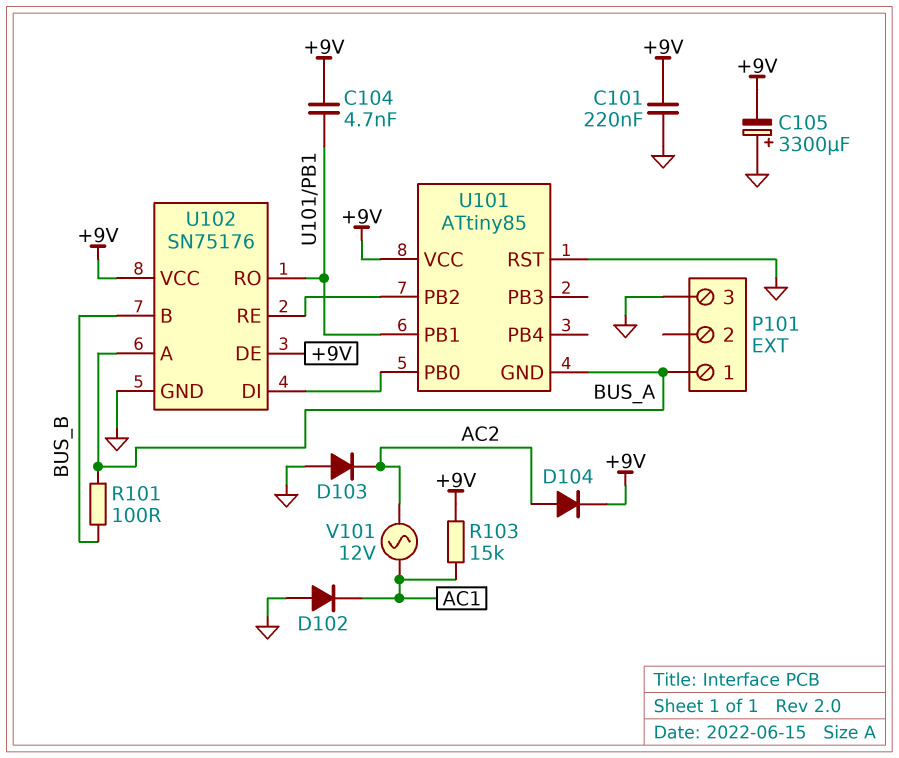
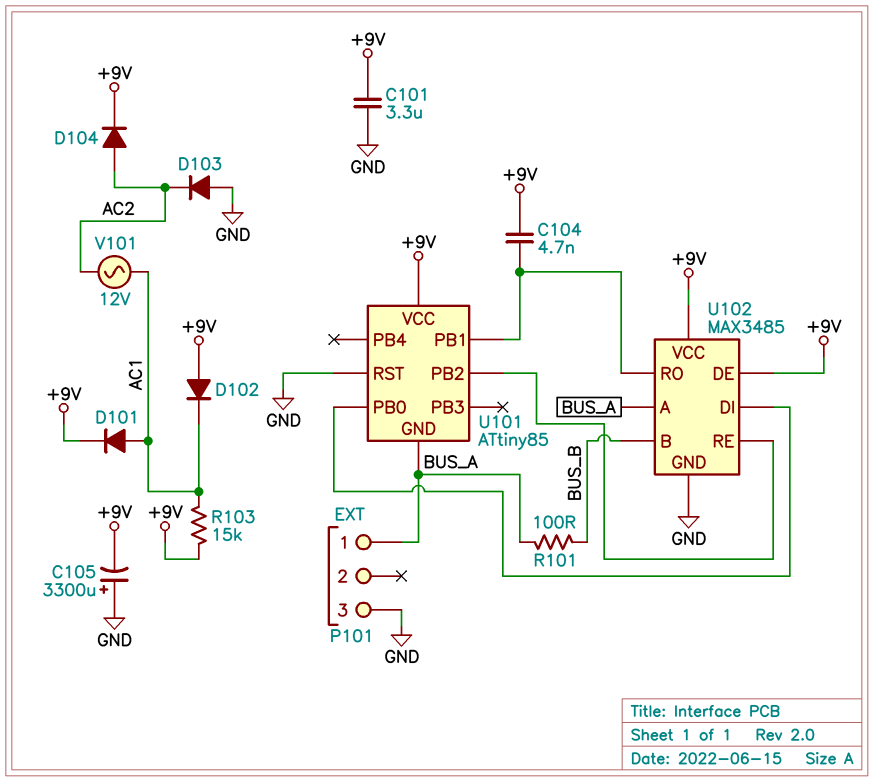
C101: 220nF (+9V, GND) -> 3.3uF (+9V, GND)
D101: none -> diode (A AC1, K +9V)
D102: diode (A GND, K AC1) -> diode (A +9V, K AC1)
U102: SN75176 -> MAX3485

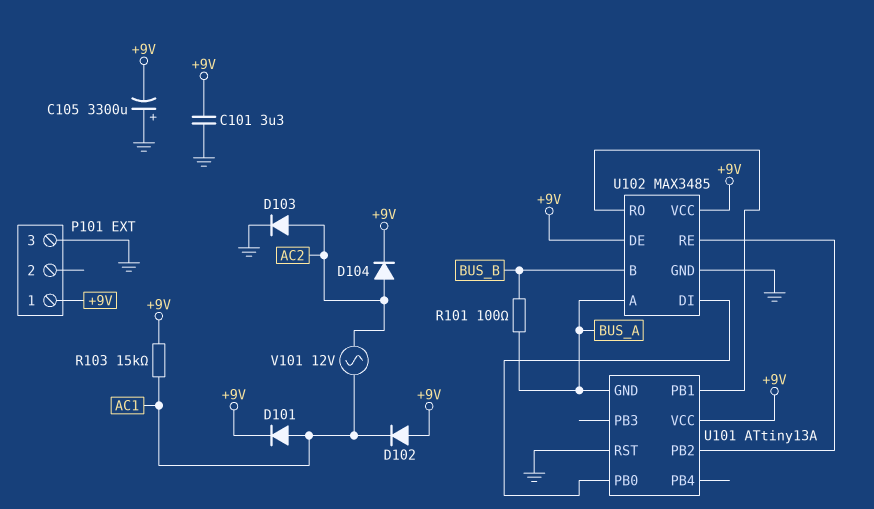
C104: 4.7nF (+9V, U101/PB1) -> none
D103: diode (A GND, K AC2) -> diode (A AC2, K GND)
P101 pin 1: BUS_A -> +9V
U101: ATtiny85 -> ATtiny13A

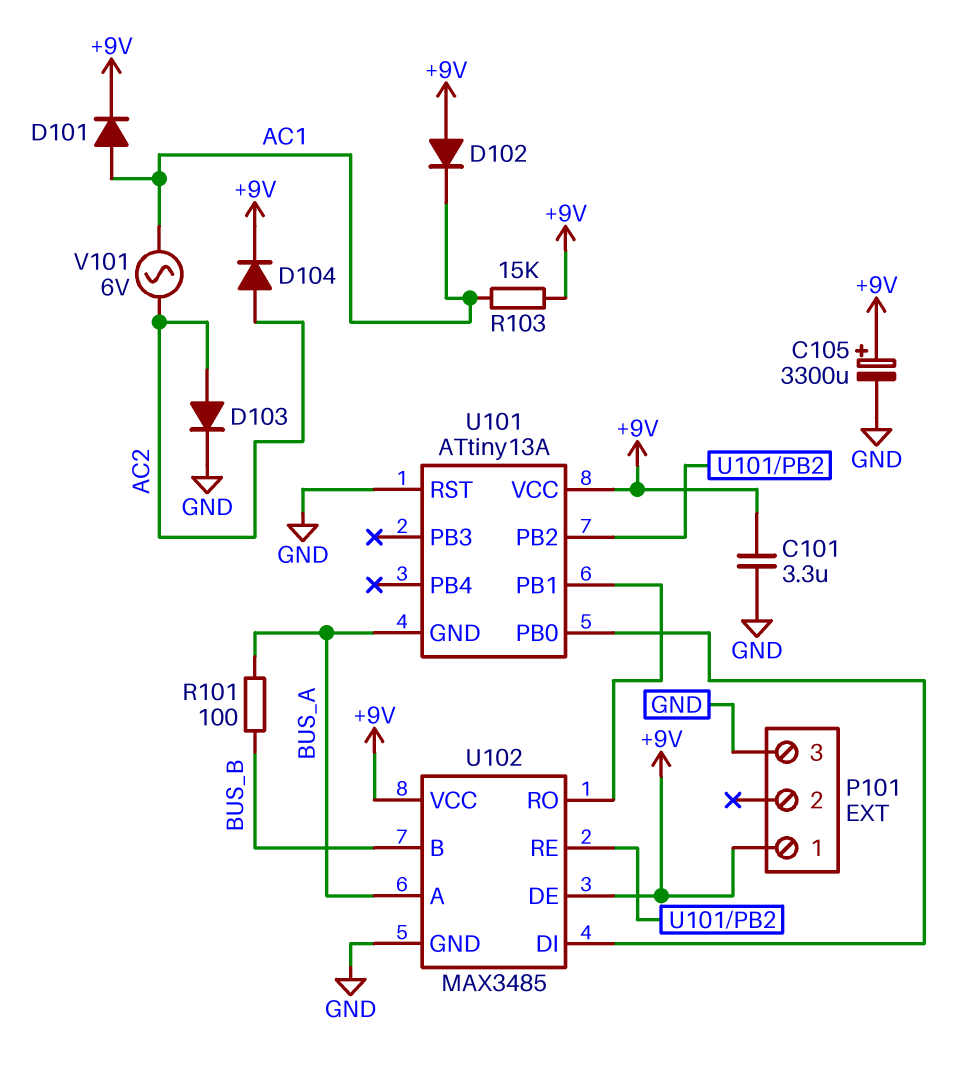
C105: 3300uF (plus GND, minus +9V) -> 3300uF (plus +9V, minus GND)
V101: AC 12V (AC1, AC2) -> AC 6V (AC1, AC2)

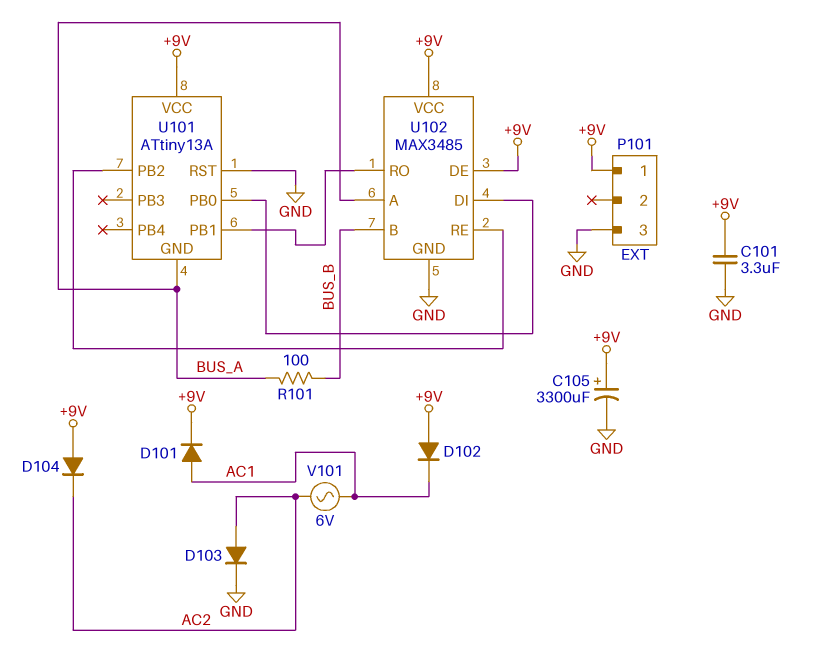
D104: diode (A AC2, K +9V) -> diode (A +9V, K AC2)
R103: 15k (+9V, AC1) -> none

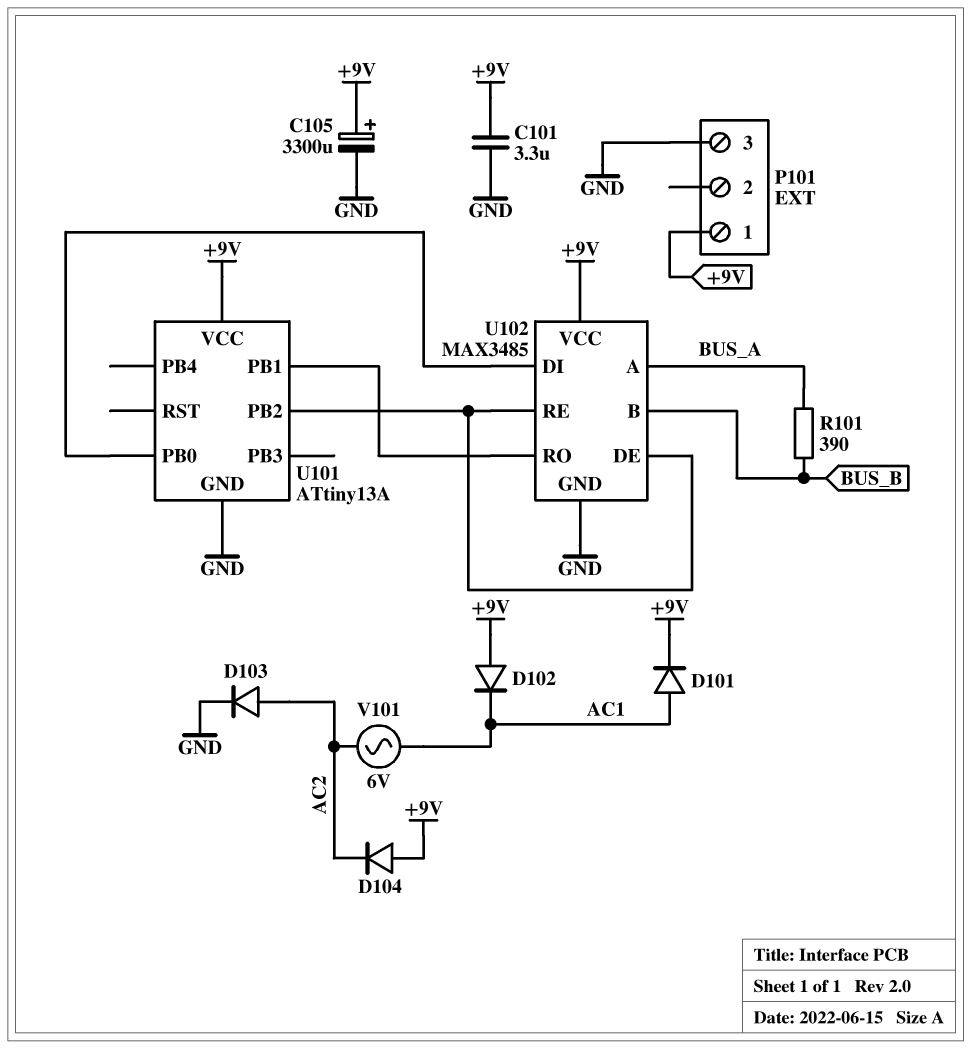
R101: 100 (BUS_A, BUS_B) -> 390 (BUS_A, BUS_B)
U101 pin GND: BUS_A -> GND
U101 pin RST: GND -> none
U102 pin DE: +9V -> U101/PB2

